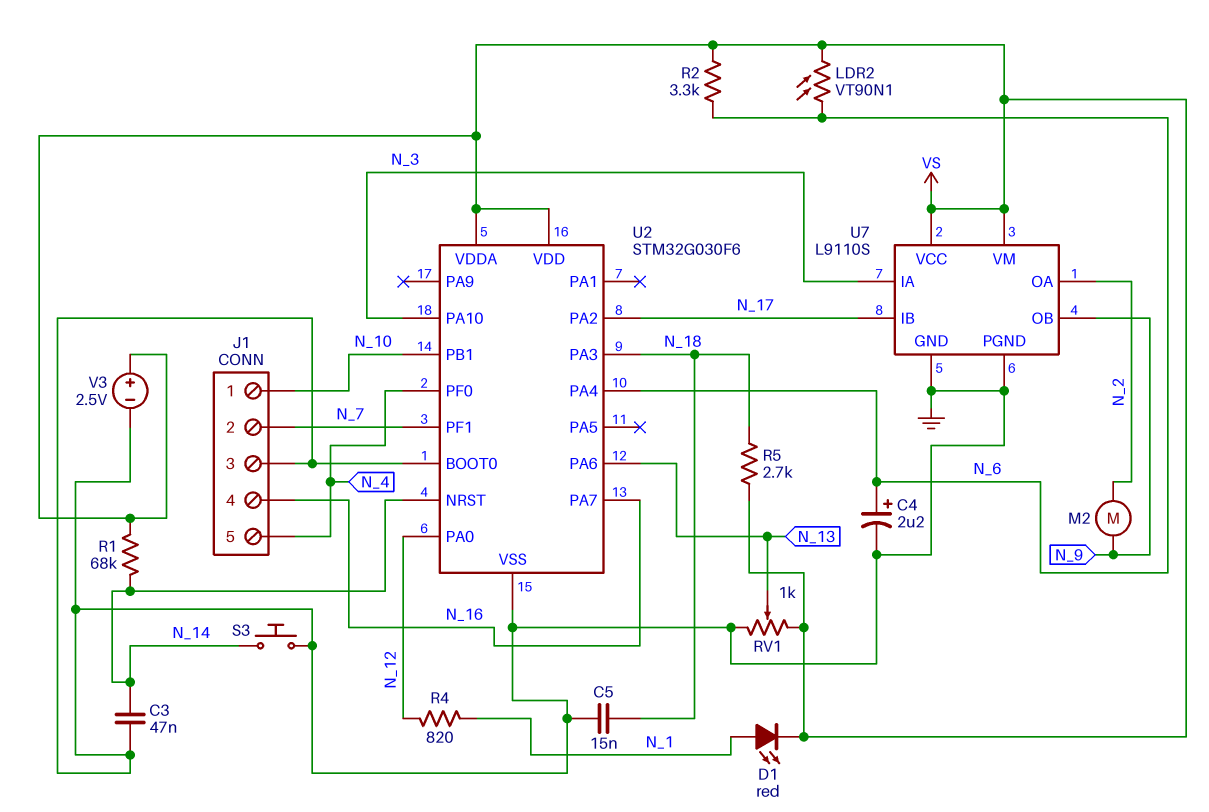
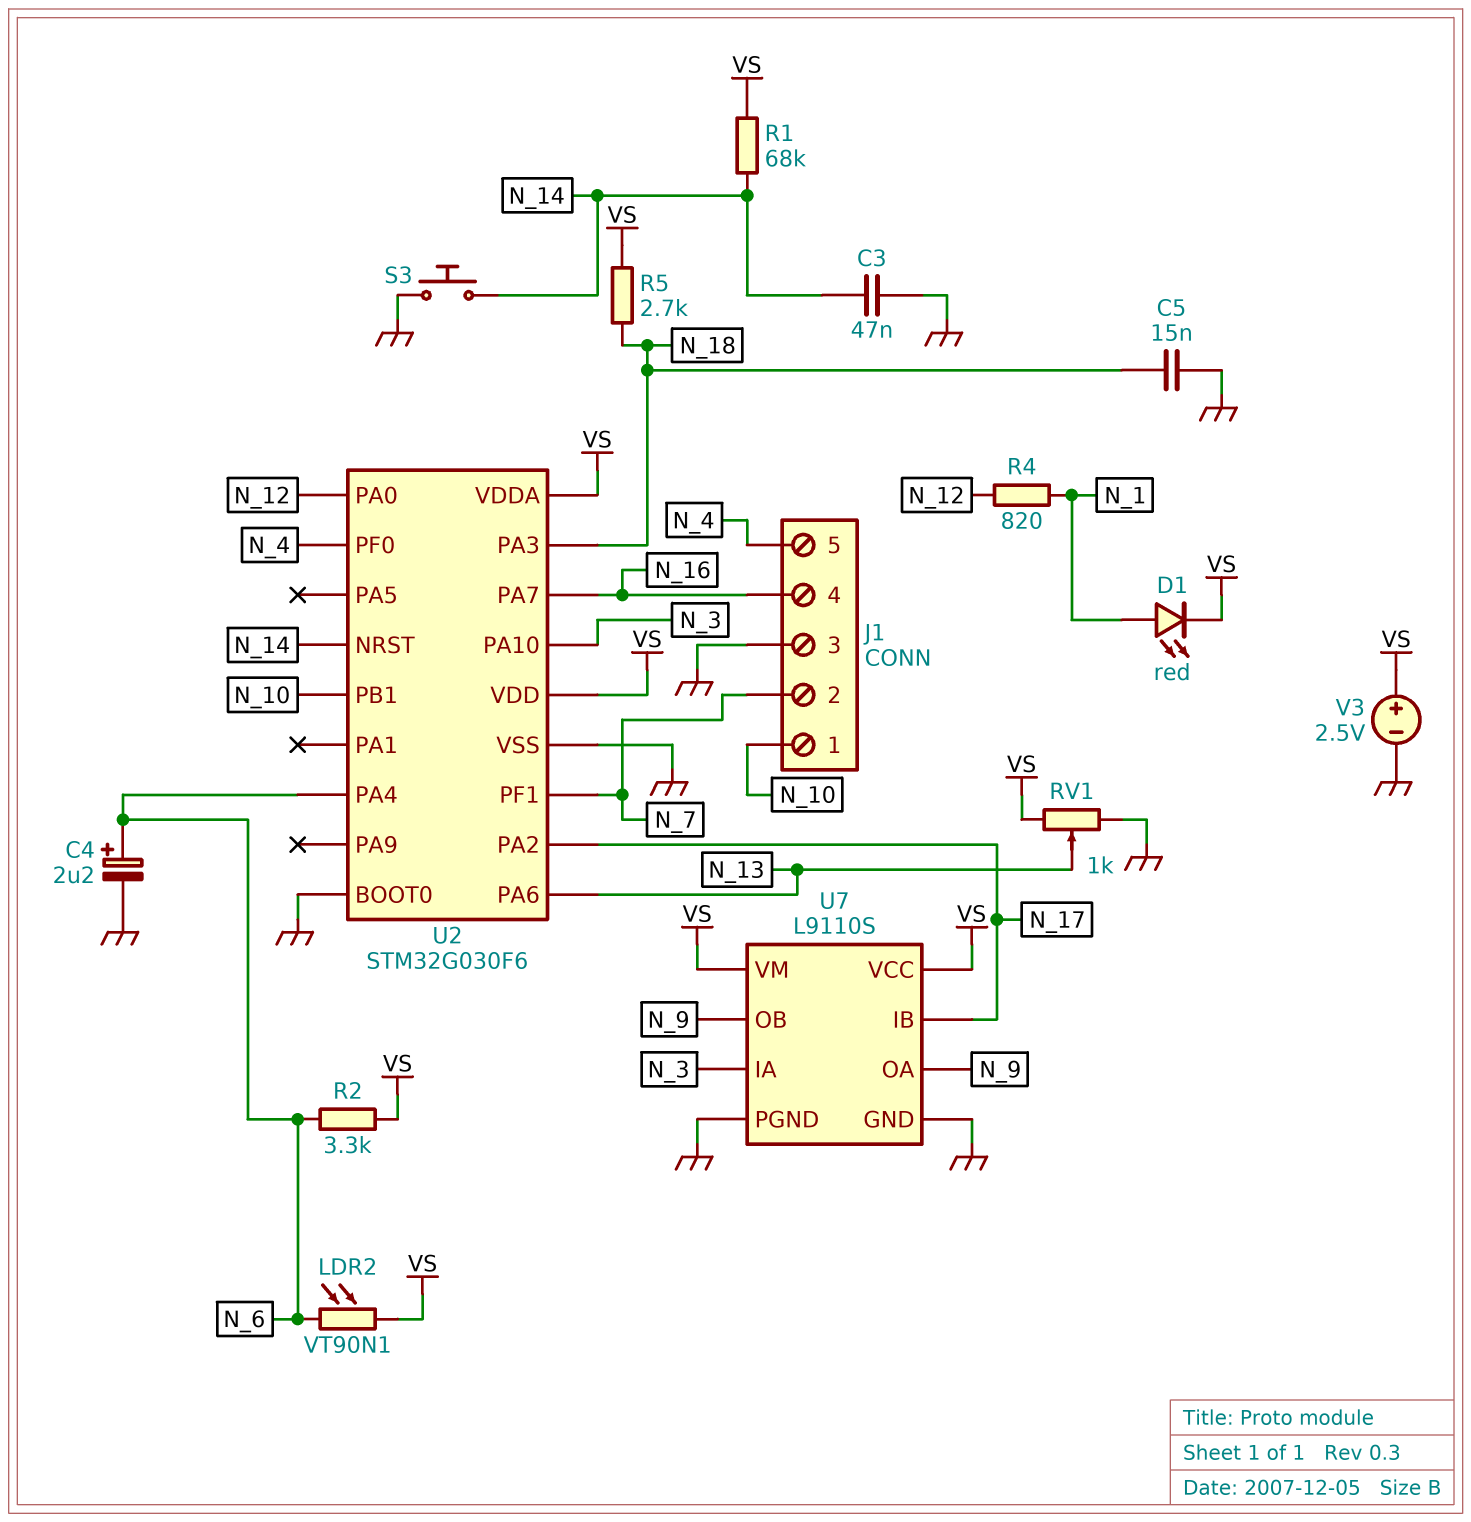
M2: motor (N_2, N_9) -> none
U7 pin OA: N_2 -> N_9

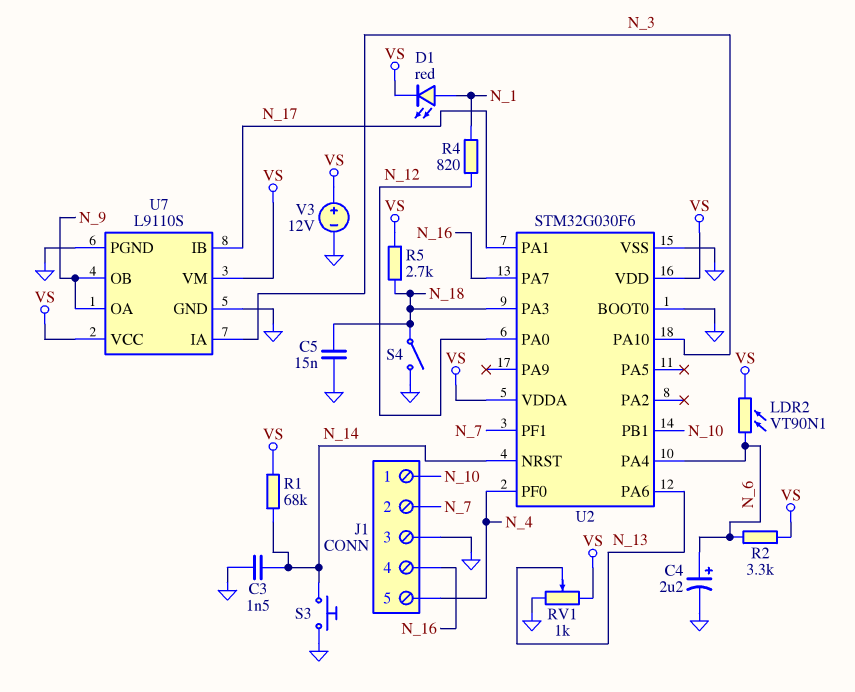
C3: 47nF (GND, N_14) -> 1.5nF (GND, N_14)
S4: none -> switch (GND, N_18)
U2 pin PA1: none -> N_17
U2 pin PA2: N_17 -> none
V3: 2.5V (plus VS, minus GND) -> 12V (plus VS, minus GND)

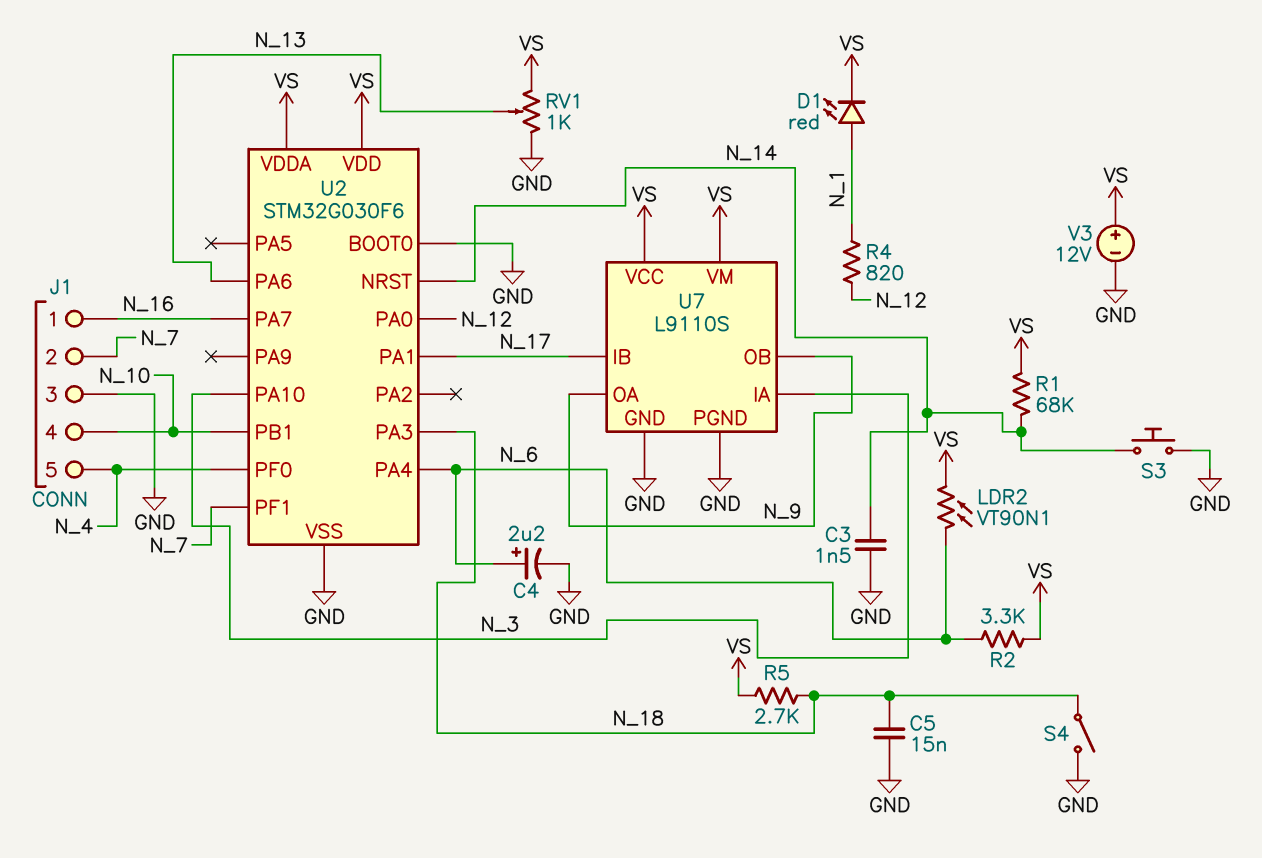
J1 pin 1: N_10 -> N_16
J1 pin 4: N_16 -> N_10

